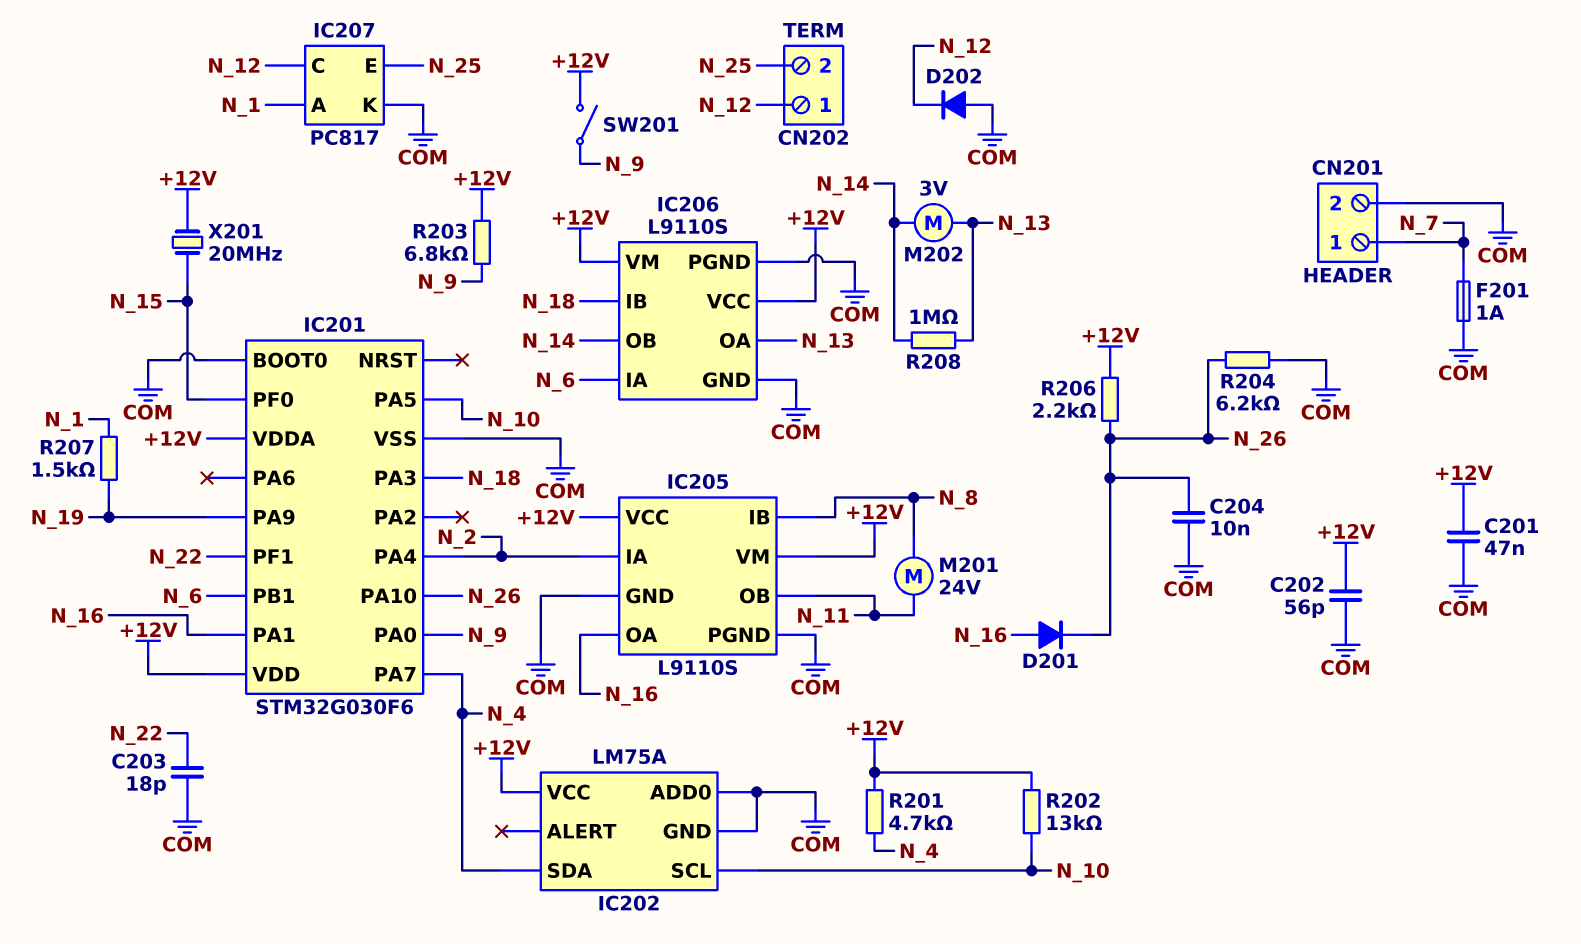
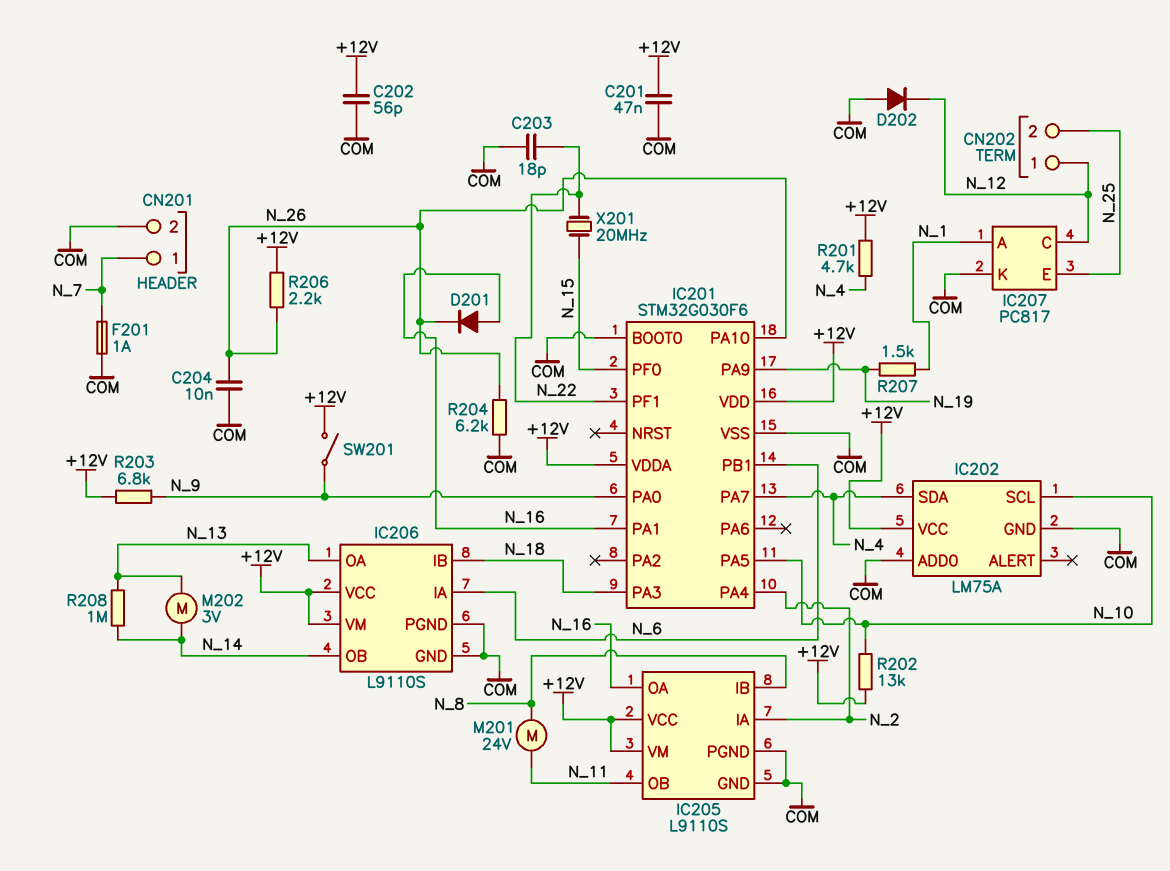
X201: 20MHz (+12V, N_15) -> 20MHz (N_15, N_22)

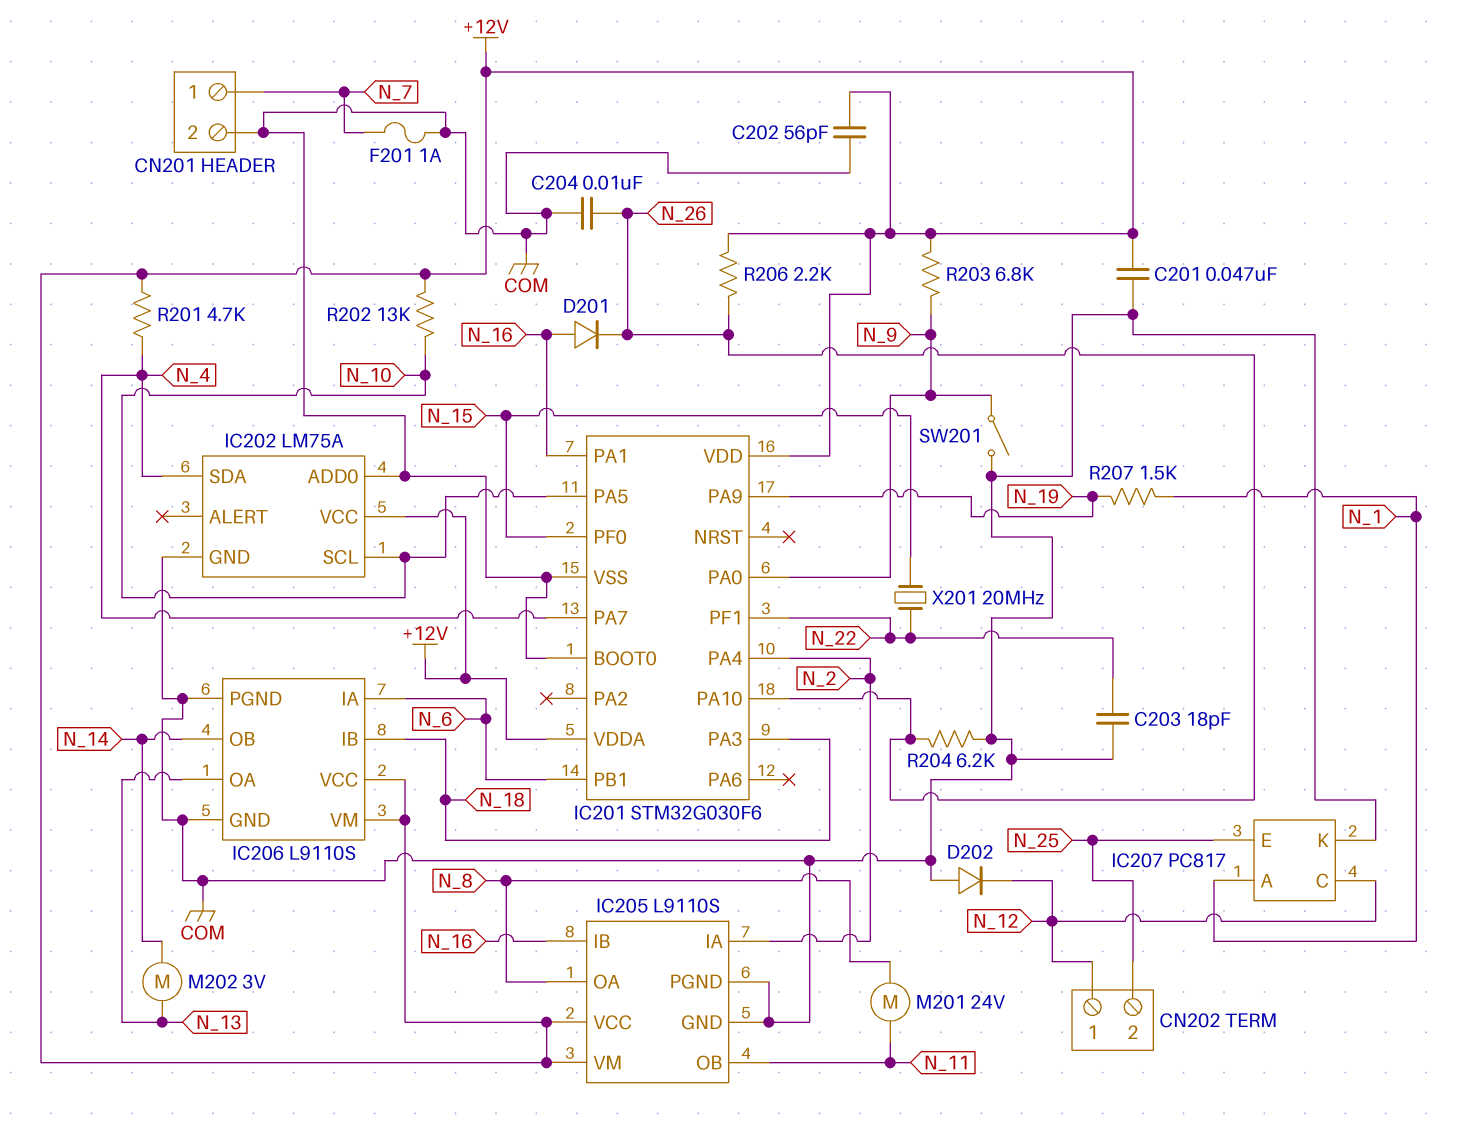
IC205 pin IB: N_8 -> N_16
IC205 pin OA: N_16 -> N_8
R208: 1M (N_13, N_14) -> none
SW201: switch (+12V, N_9) -> switch (COM, N_9)

